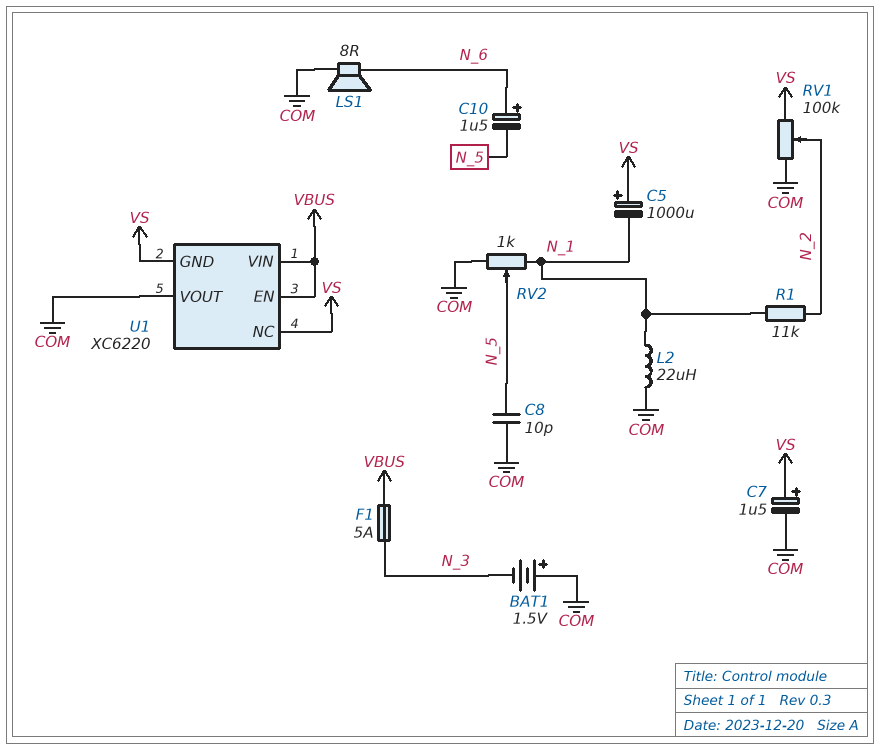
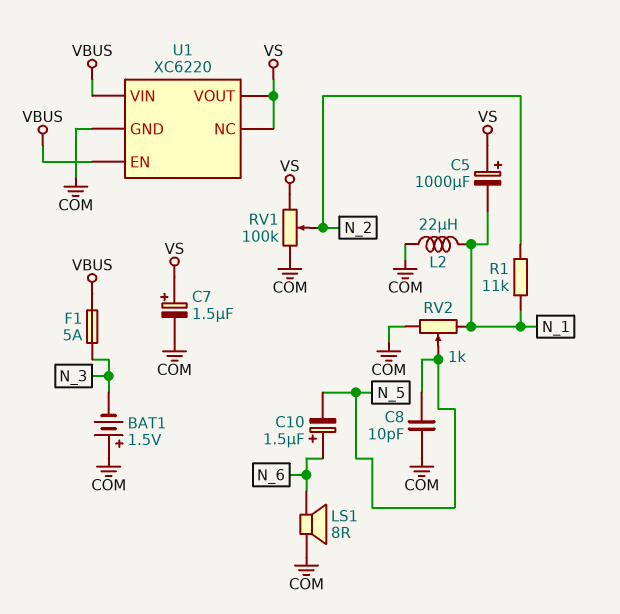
U1 pin GND: VS -> COM
U1 pin VOUT: COM -> VS

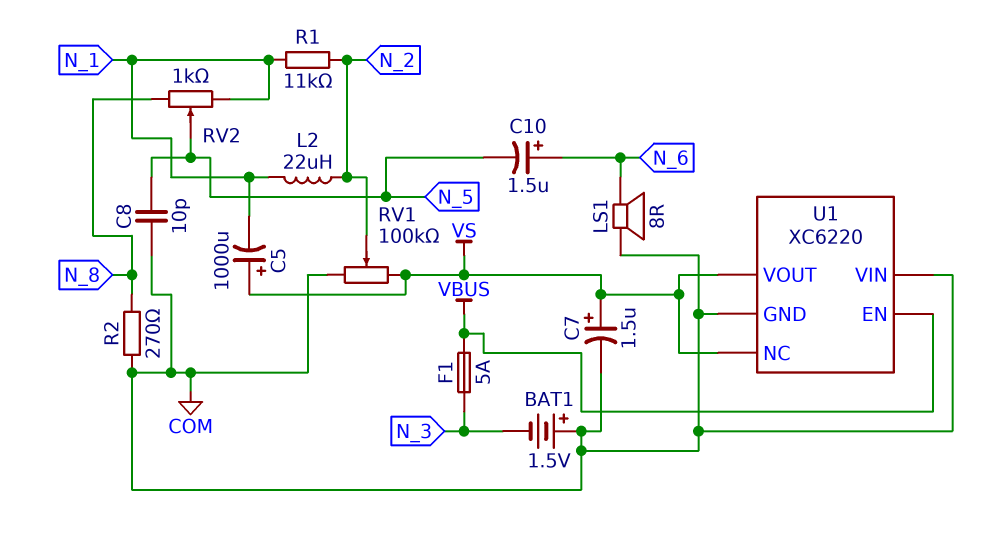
L2: 22uH (COM, N_1) -> 22uH (N_1, N_2)
R2: none -> 270 (COM, N_8)
RV2: 1k (COM, N_1, wiper N_5) -> 1k (N_1, N_8, wiper N_5)
U1 pin VIN: VBUS -> COM

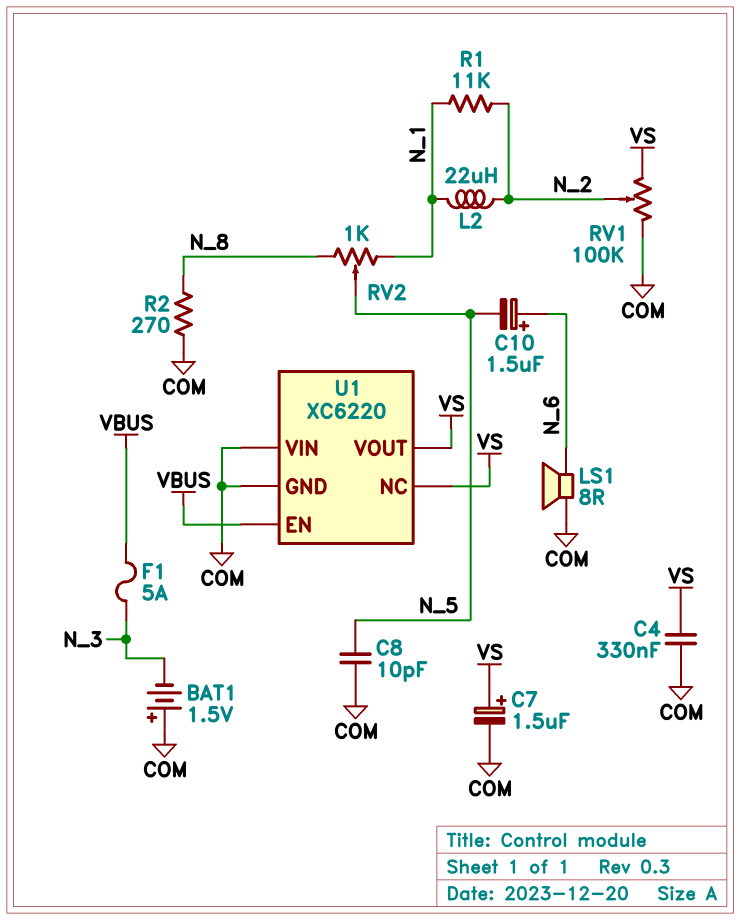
C4: none -> 330nF (COM, VS)
C5: 1000uF (plus VS, minus N_1) -> none

